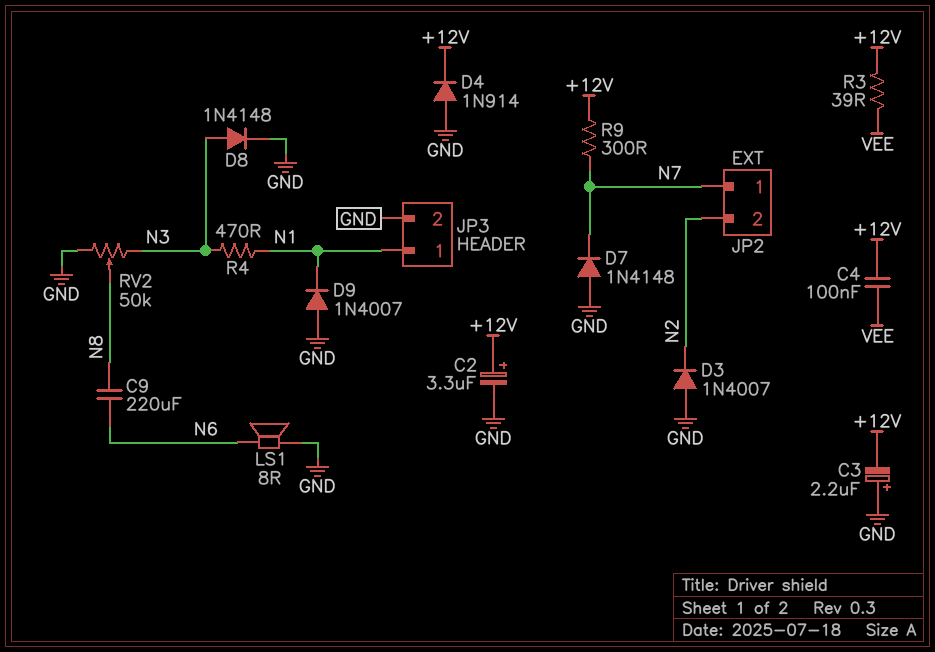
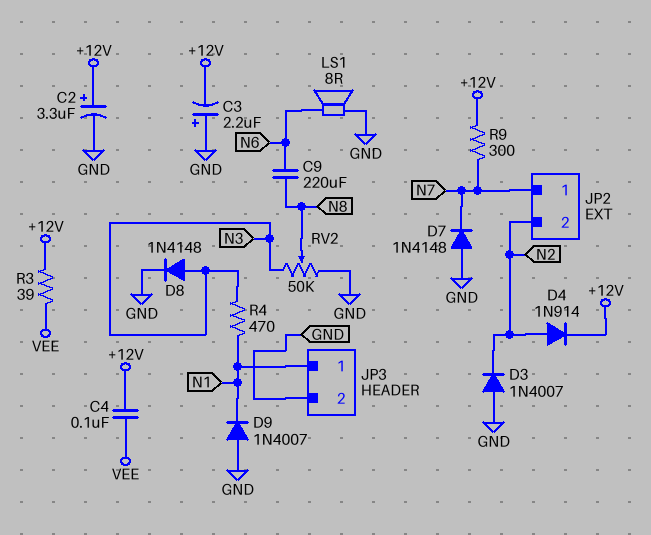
D4: diode 1N914 (A GND, K +12V) -> diode 1N914 (A N2, K +12V)

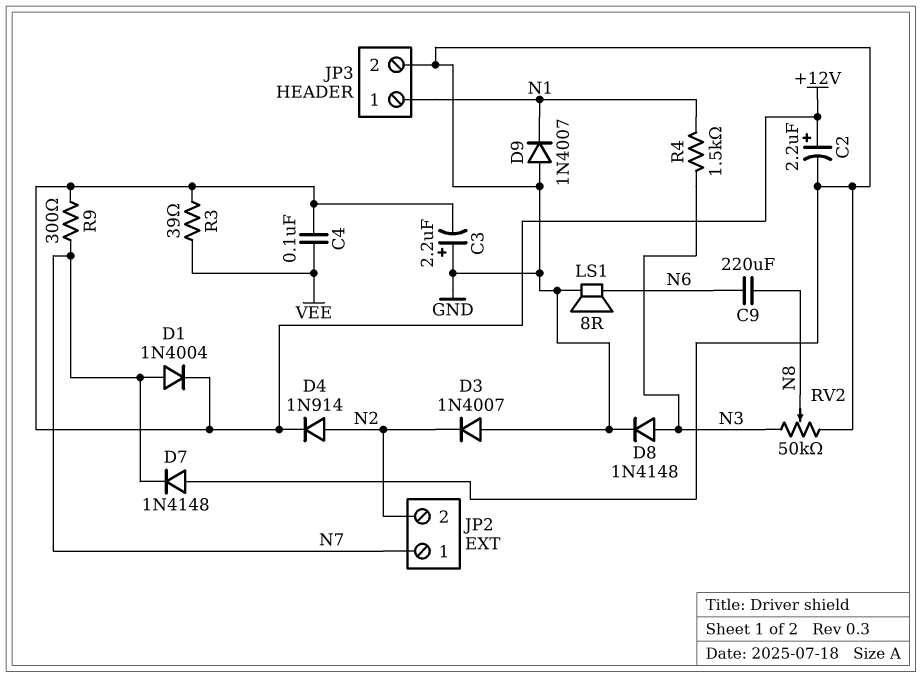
C2: 3.3uF (plus +12V, minus GND) -> 2.2uF (plus +12V, minus GND)
D1: none -> diode 1N4004 (A N7, K +12V)
R4: 470 (N1, N3) -> 1.5k (N1, N3)

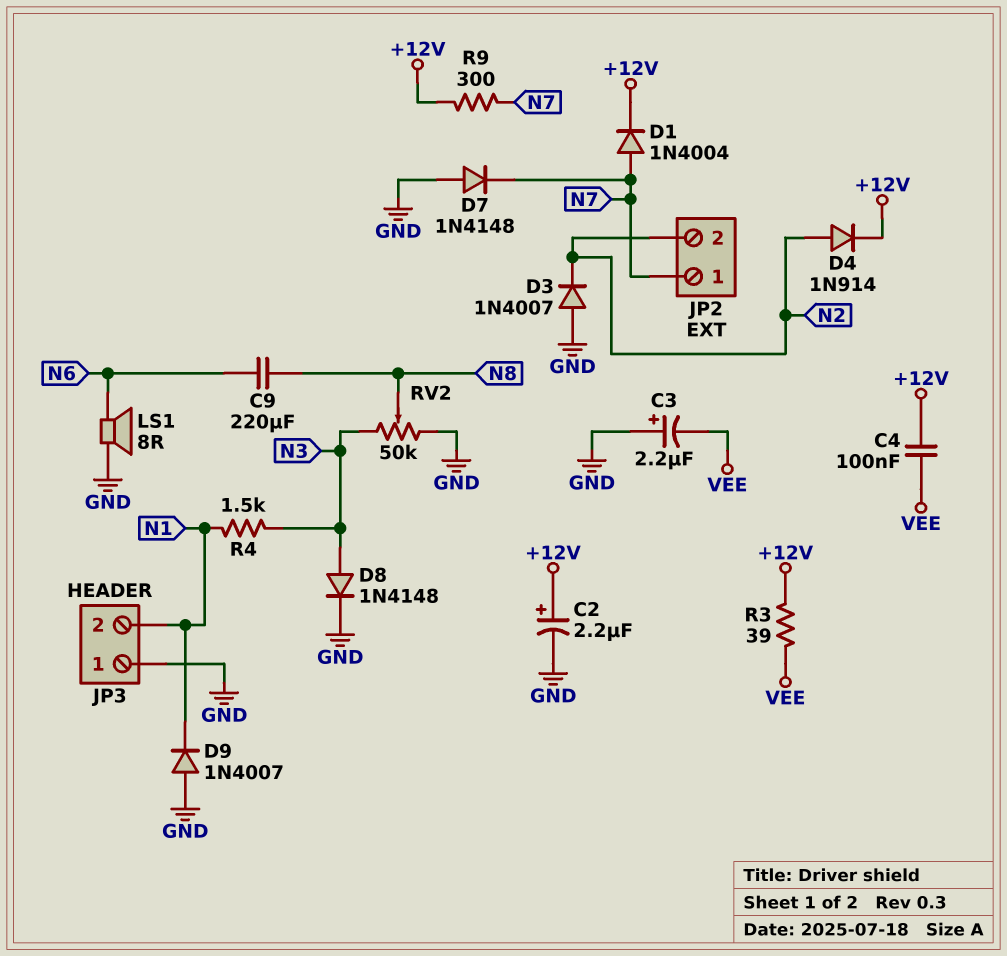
C3: 2.2uF (plus GND, minus +12V) -> 2.2uF (plus GND, minus VEE)
JP3 pin 1: N1 -> GND
JP3 pin 2: GND -> N1

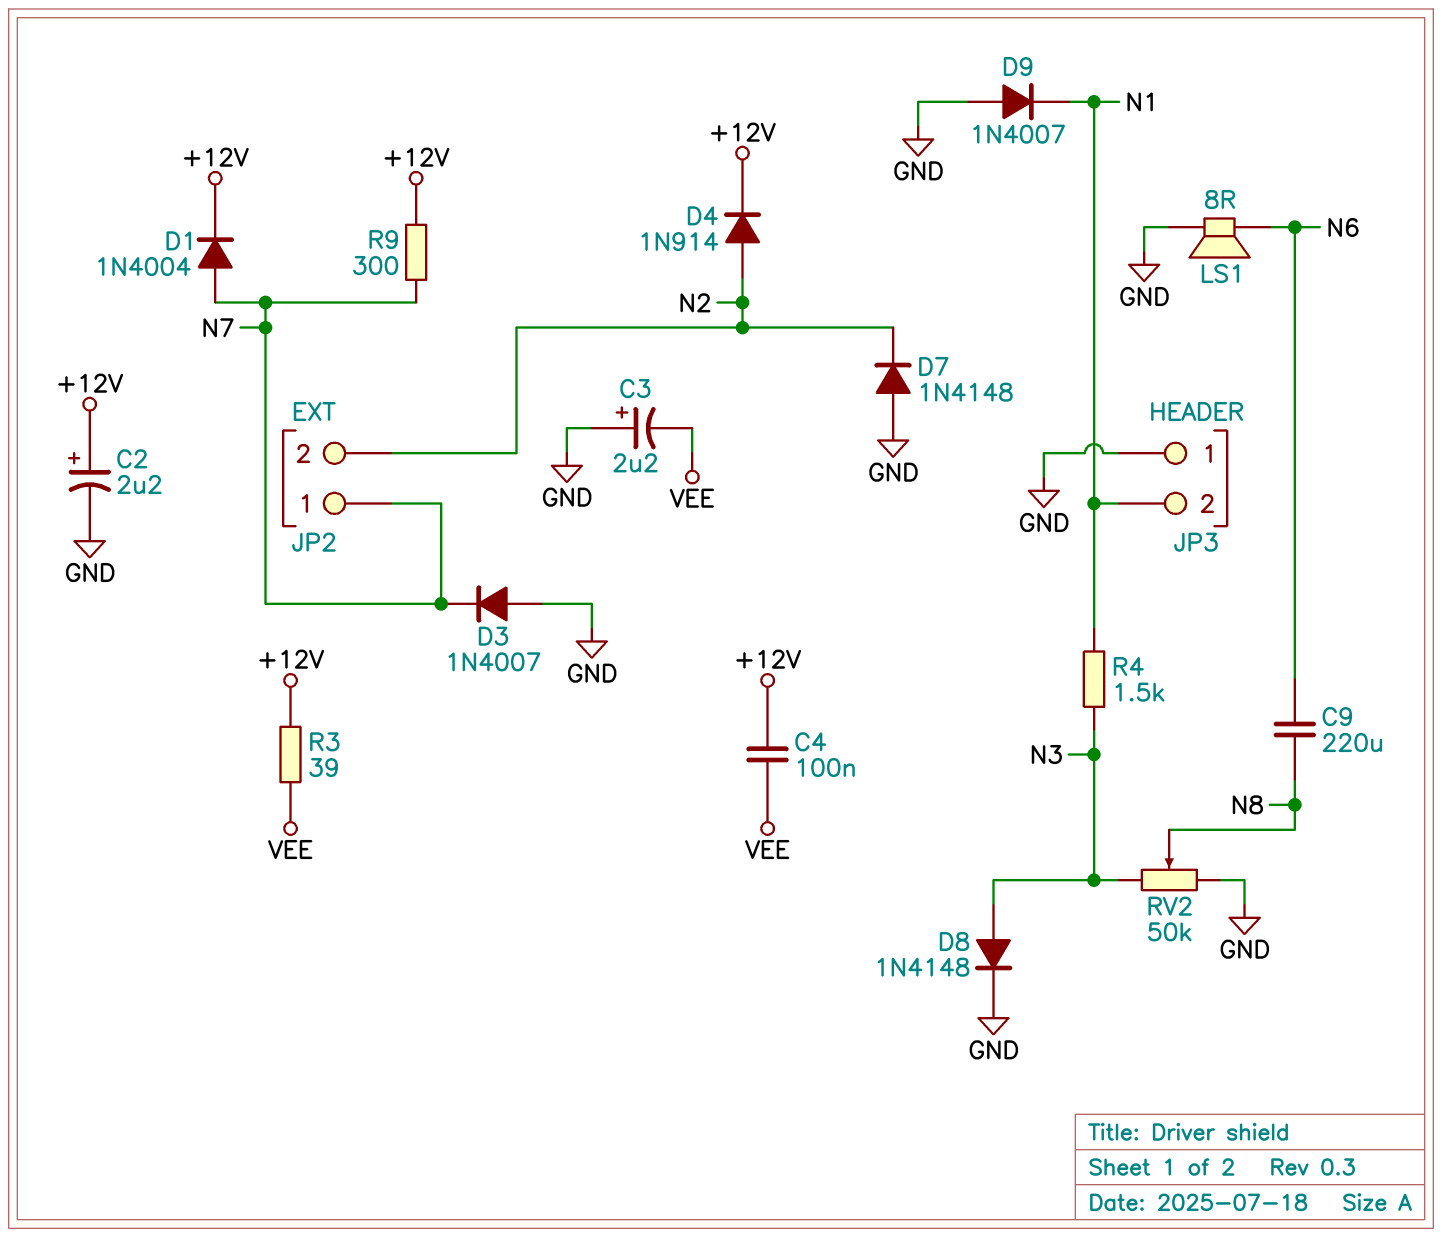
D3: diode 1N4007 (A GND, K N2) -> diode 1N4007 (A GND, K N7)
D7: diode 1N4148 (A GND, K N7) -> diode 1N4148 (A GND, K N2)

